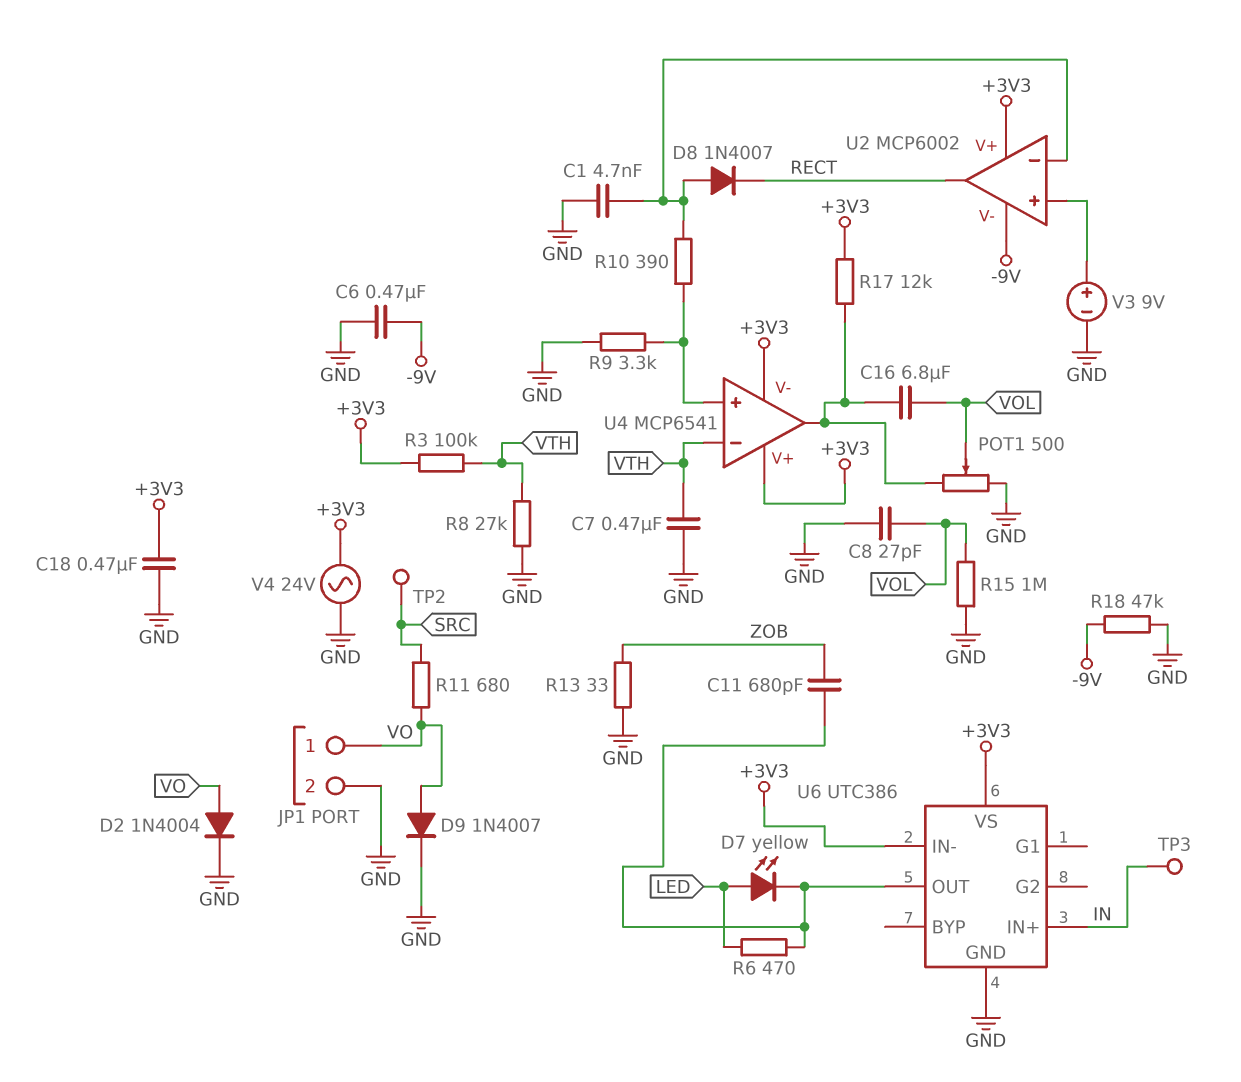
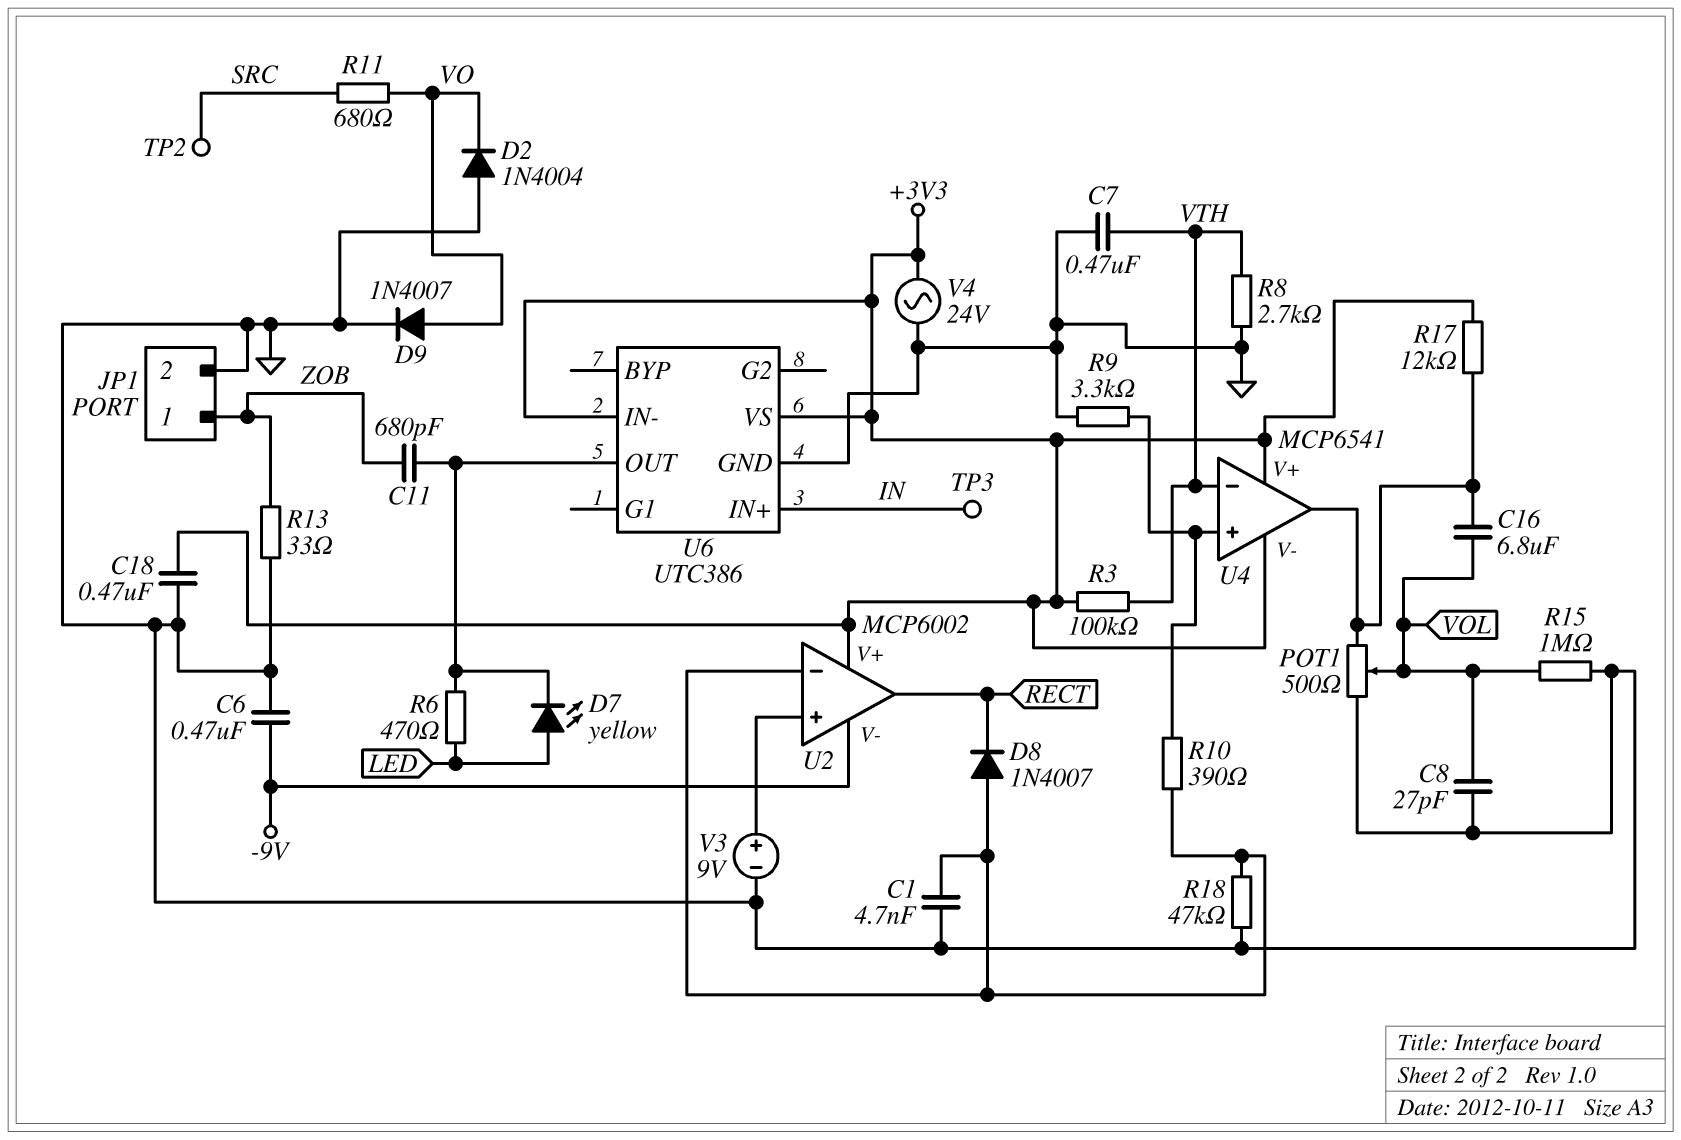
D2: diode 1N4004 (A VO, K GND) -> diode 1N4004 (A GND, K VO)
JP1 pin 1: VO -> ZOB
R8: 27k (GND, VTH) -> 2.7k (GND, VTH)
R18: 47k (-9V, GND) -> 47k (GND, U2/in-)

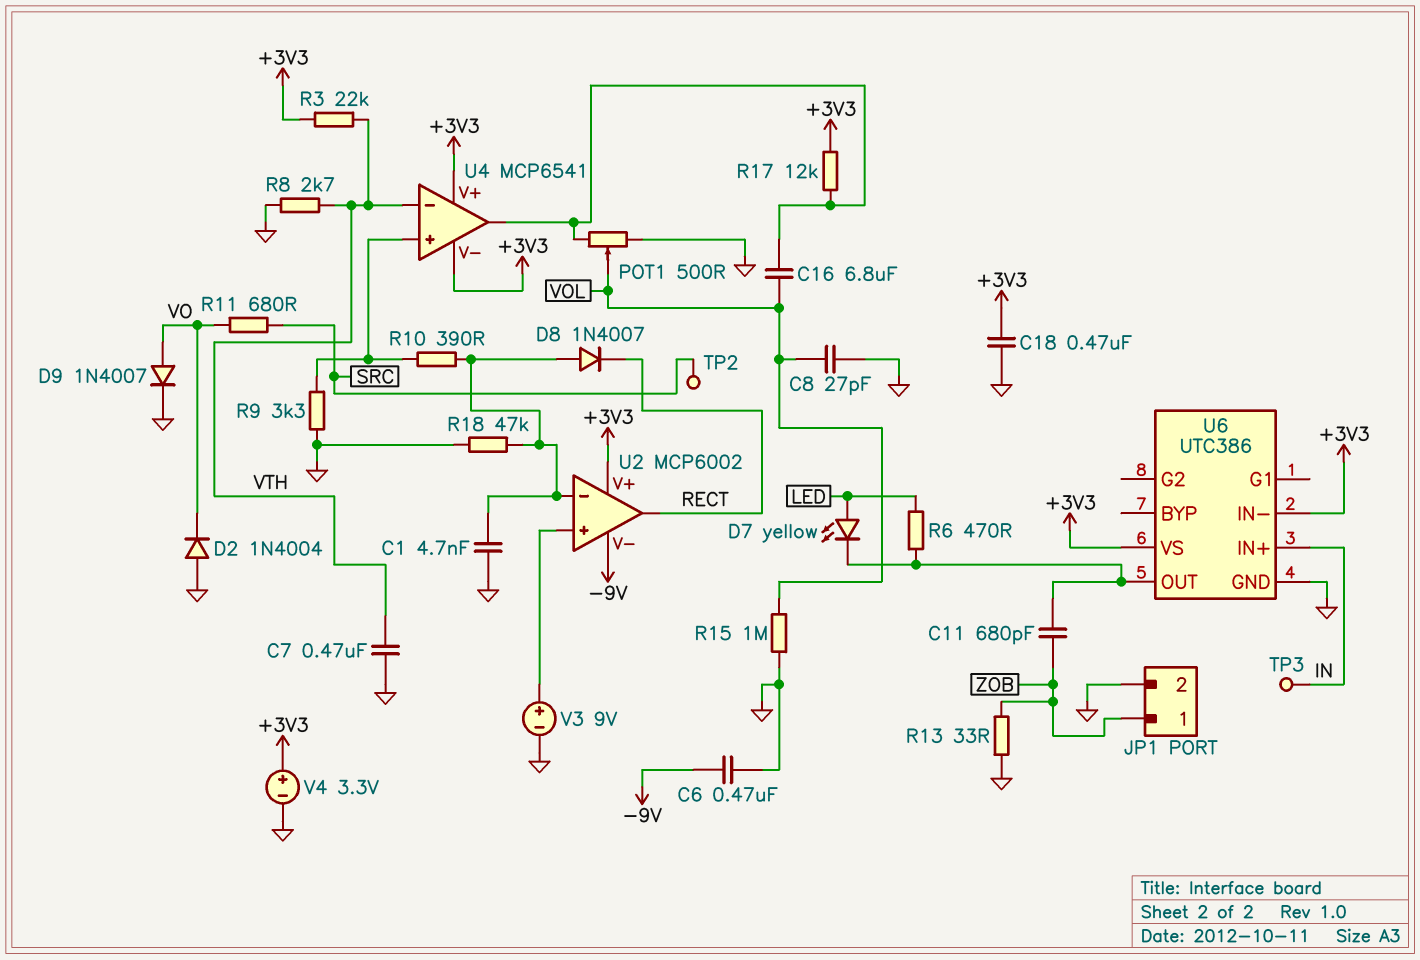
R3: 100k (+3V3, VTH) -> 22k (+3V3, VTH)
V4: AC 24V (+3V3, GND) -> 3.3V (plus +3V3, minus GND)

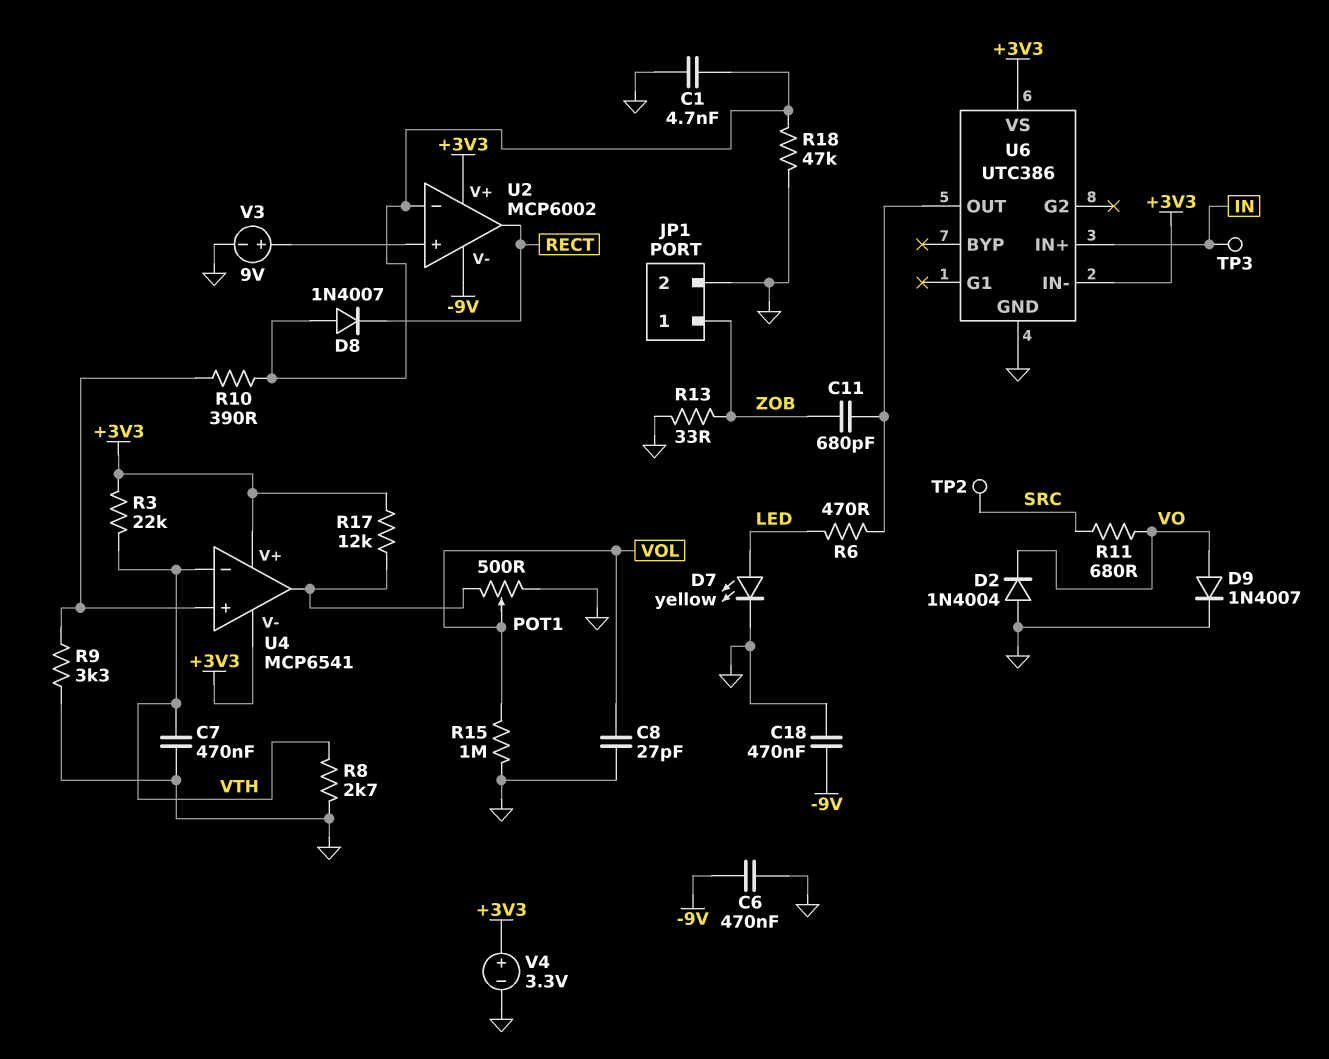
C16: 6.8uF (U4/out, VOL) -> none
C18: 470nF (+3V3, GND) -> 470nF (-9V, GND)
D7: LED yellow (A LED, K U6/OUT) -> LED yellow (A LED, K GND)

